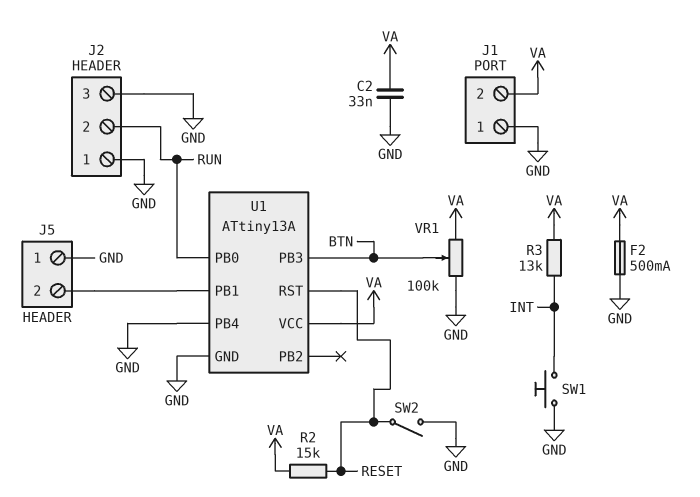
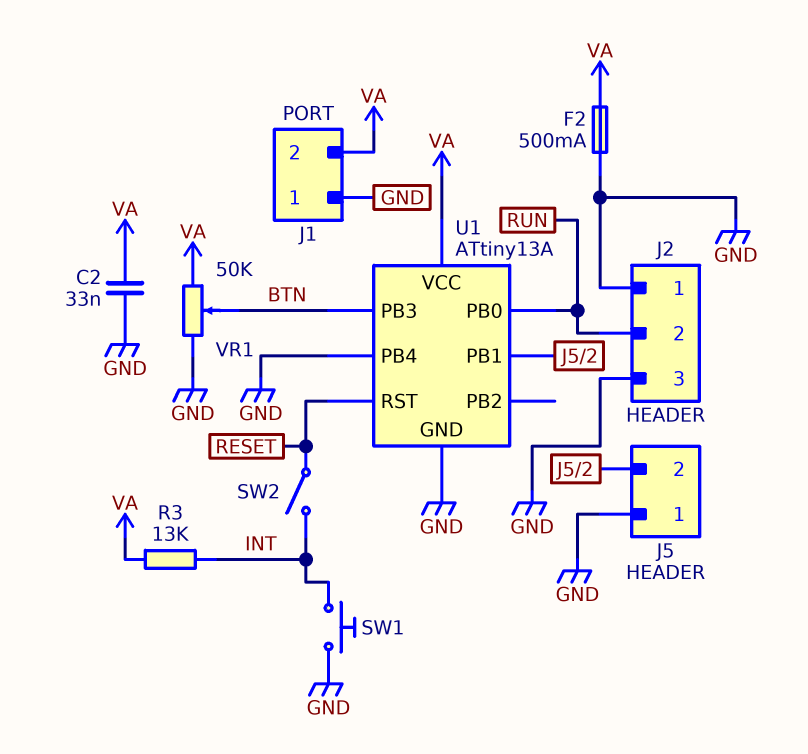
R2: 15k (RESET, VA) -> none
SW2: switch (GND, RESET) -> switch (INT, RESET)
VR1: 100k (GND, VA, wiper BTN) -> 50k (GND, VA, wiper BTN)

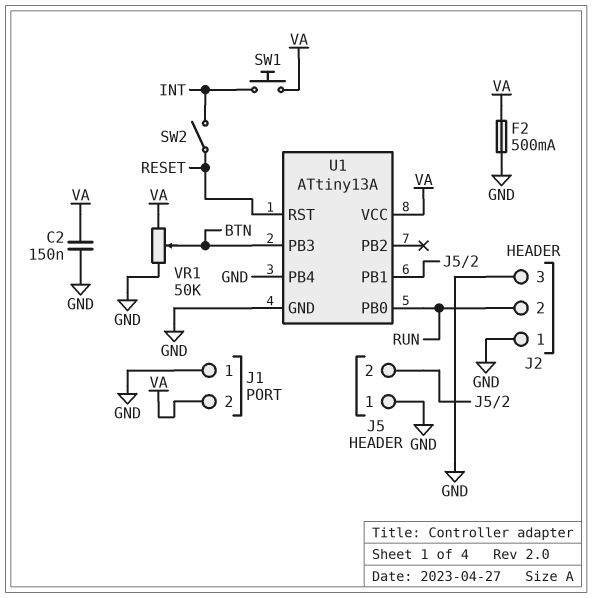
C2: 33nF (GND, VA) -> 150nF (GND, VA)
R3: 13k (INT, VA) -> none
SW1: button (GND, INT) -> button (INT, VA)

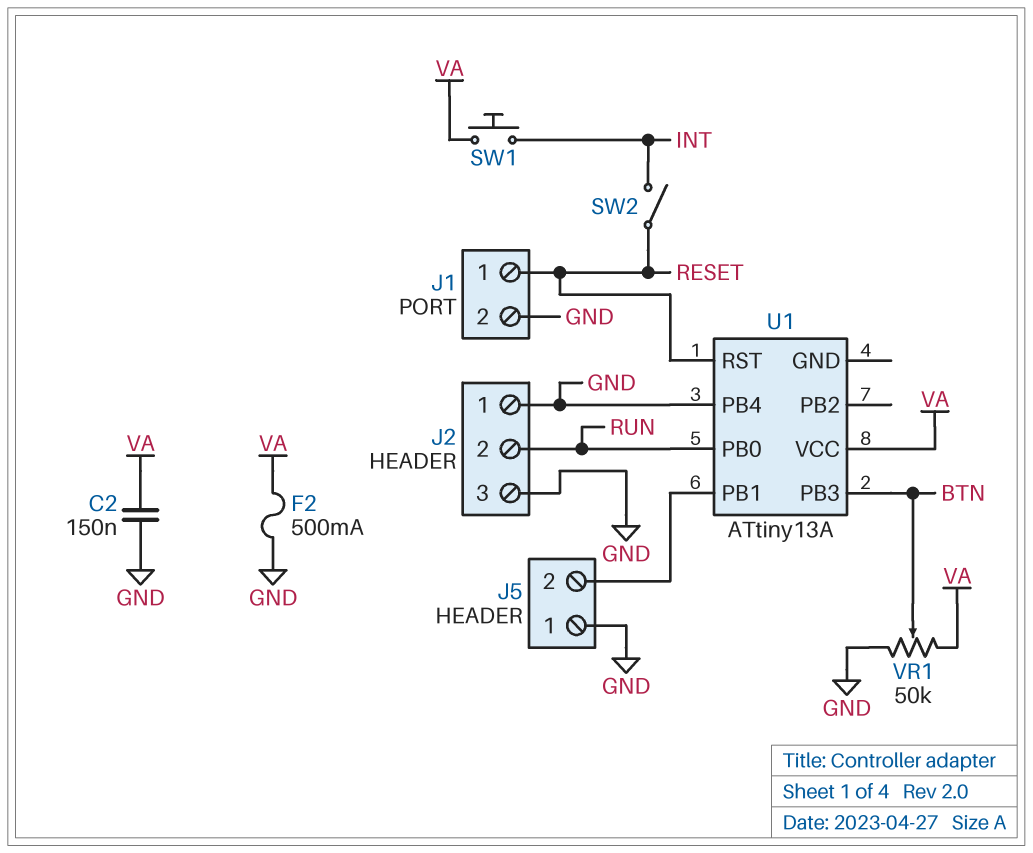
J1 pin 1: GND -> RESET
J1 pin 2: VA -> GND
U1 pin GND: GND -> none

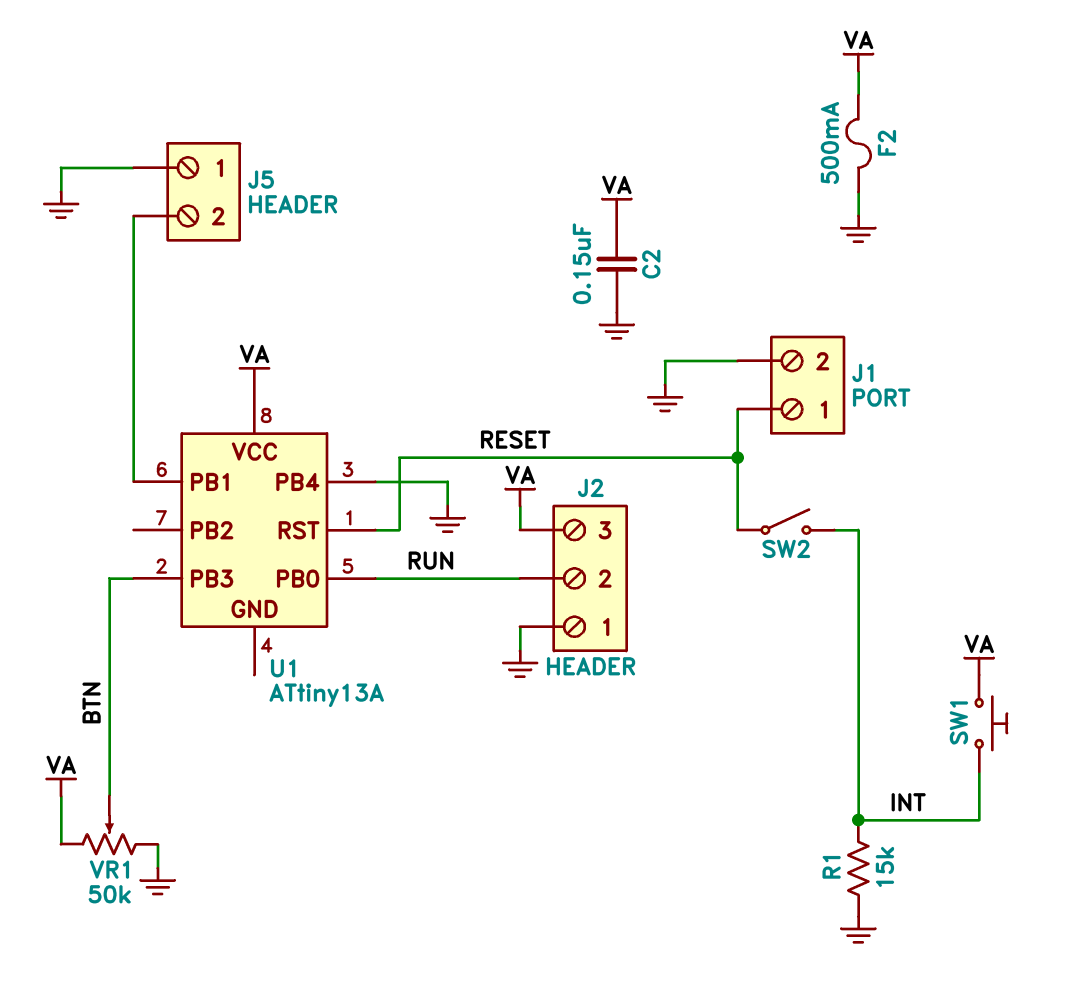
J2 pin 3: GND -> VA
R1: none -> 15k (GND, INT)

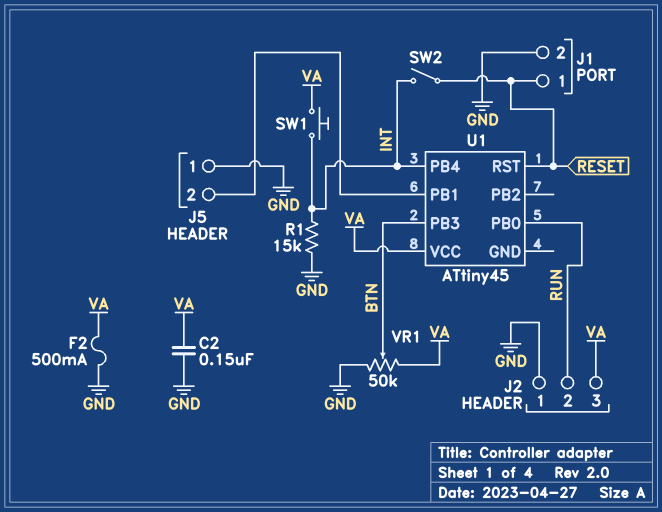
U1: ATtiny13A -> ATtiny45
U1 pin PB4: GND -> INT

